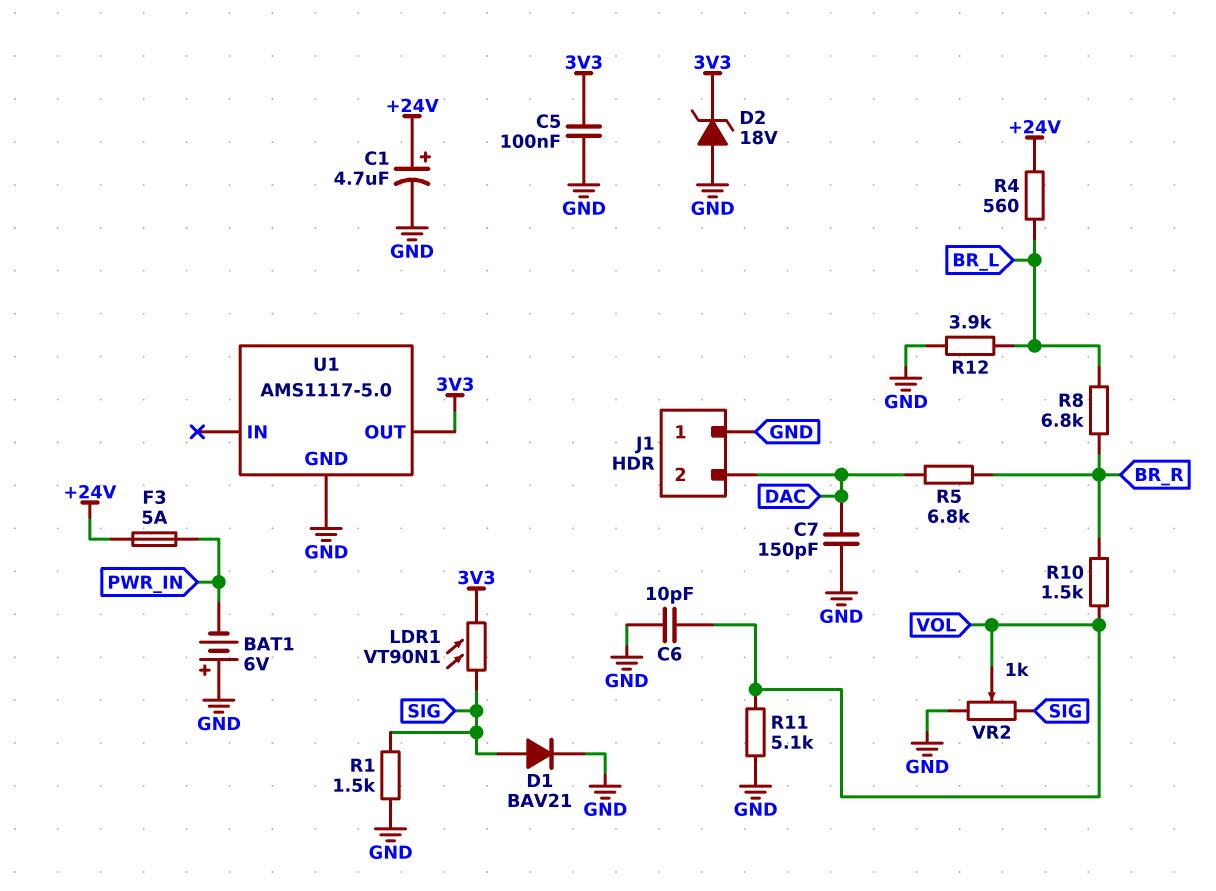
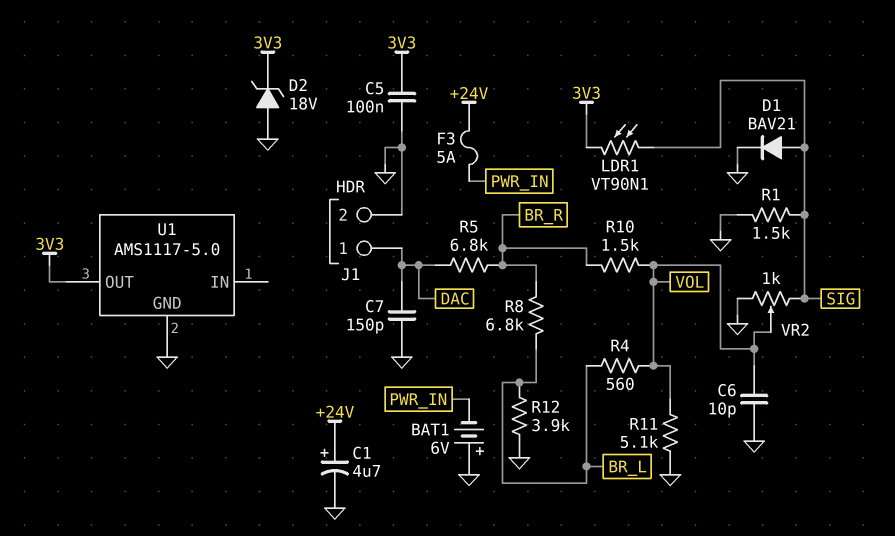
J1 pin 1: GND -> DAC
J1 pin 2: DAC -> GND
R4: 560 (+24V, BR_L) -> 560 (BR_L, VOL)

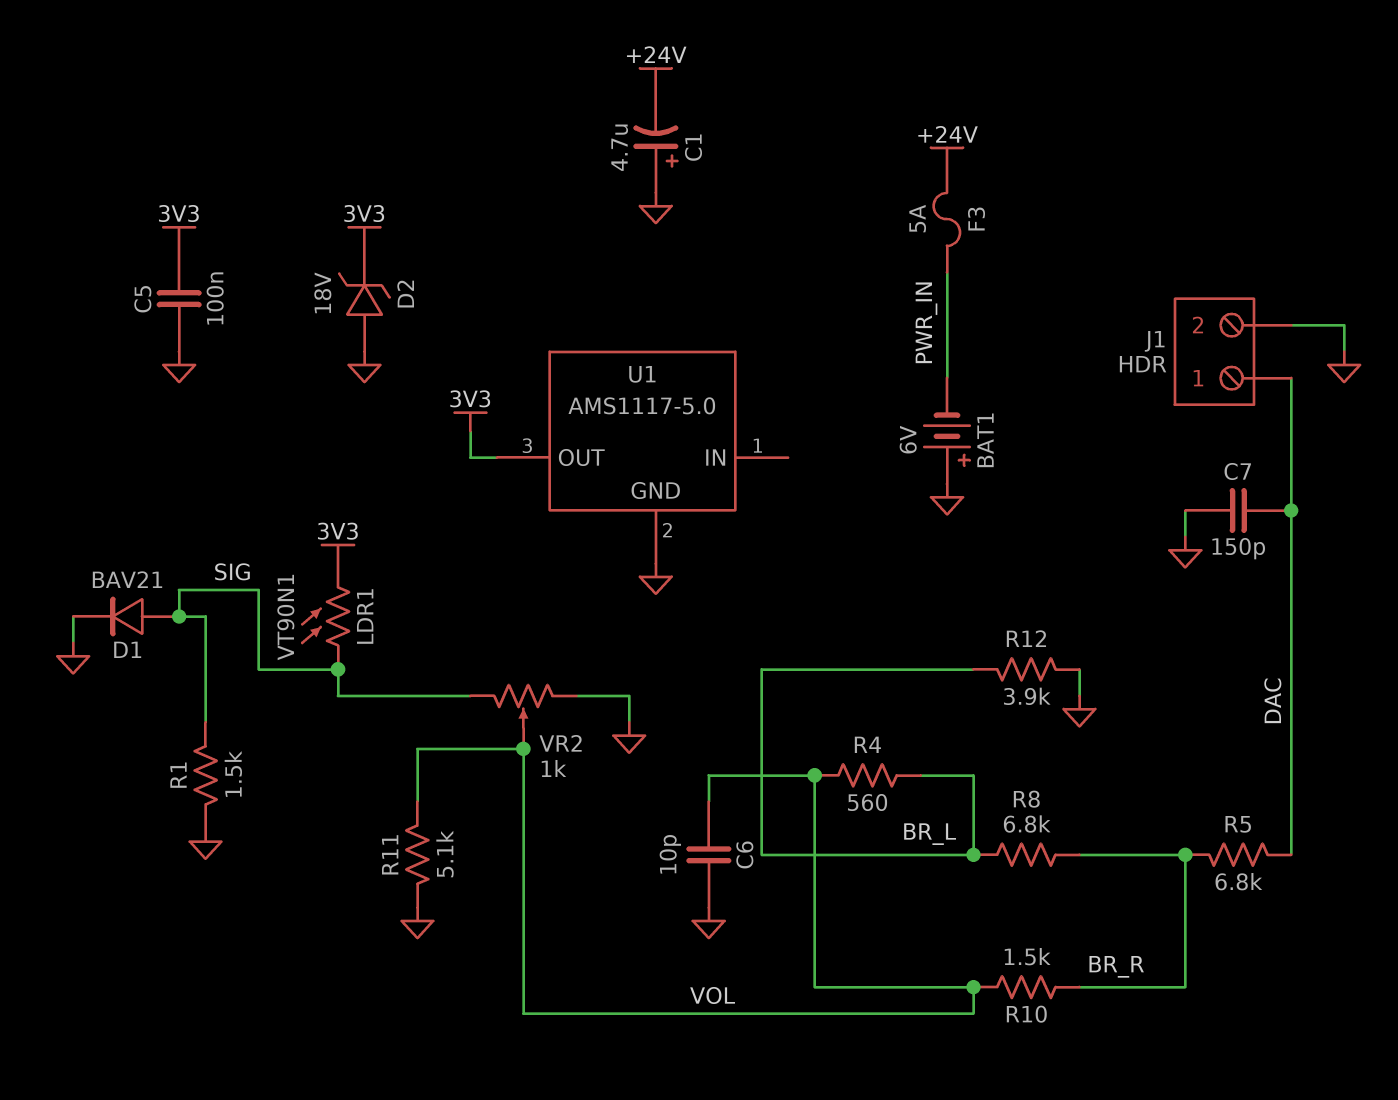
C1: 4.7uF (plus +24V, minus GND) -> 4.7uF (plus GND, minus +24V)

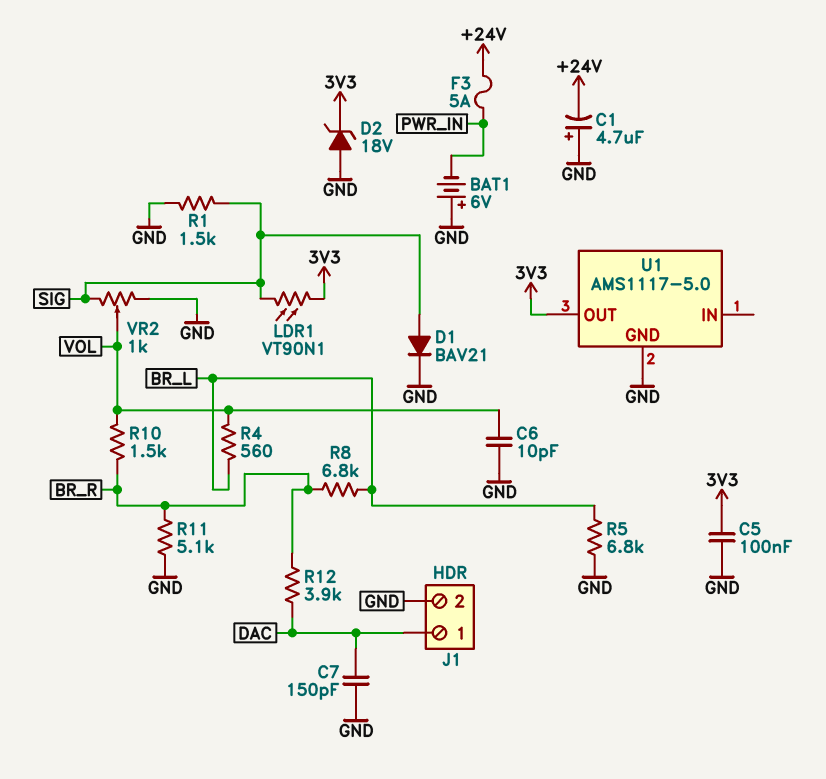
R5: 6.8k (BR_R, DAC) -> 6.8k (BR_L, GND)
R11: 5.1k (GND, VOL) -> 5.1k (BR_R, GND)
R12: 3.9k (BR_L, GND) -> 3.9k (BR_R, DAC)

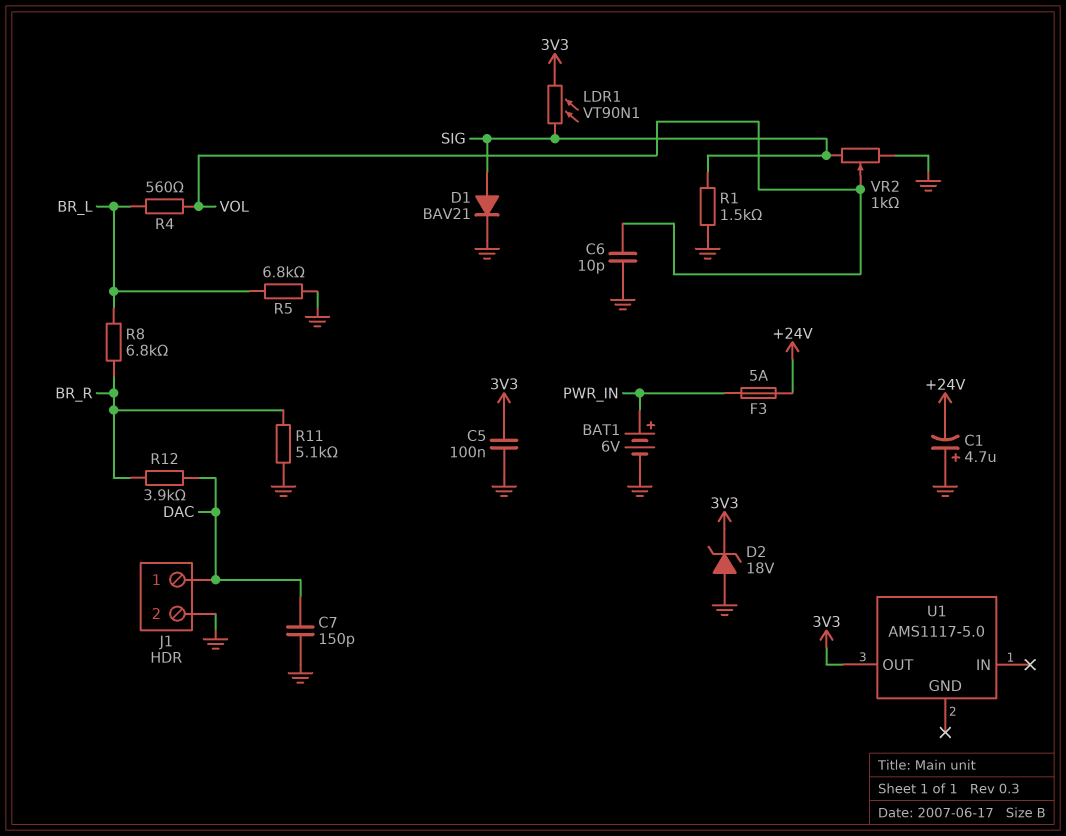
BAT1: 6V (plus GND, minus PWR_IN) -> 6V (plus PWR_IN, minus GND)
R10: 1.5k (BR_R, VOL) -> none
U1 pin GND: GND -> none

